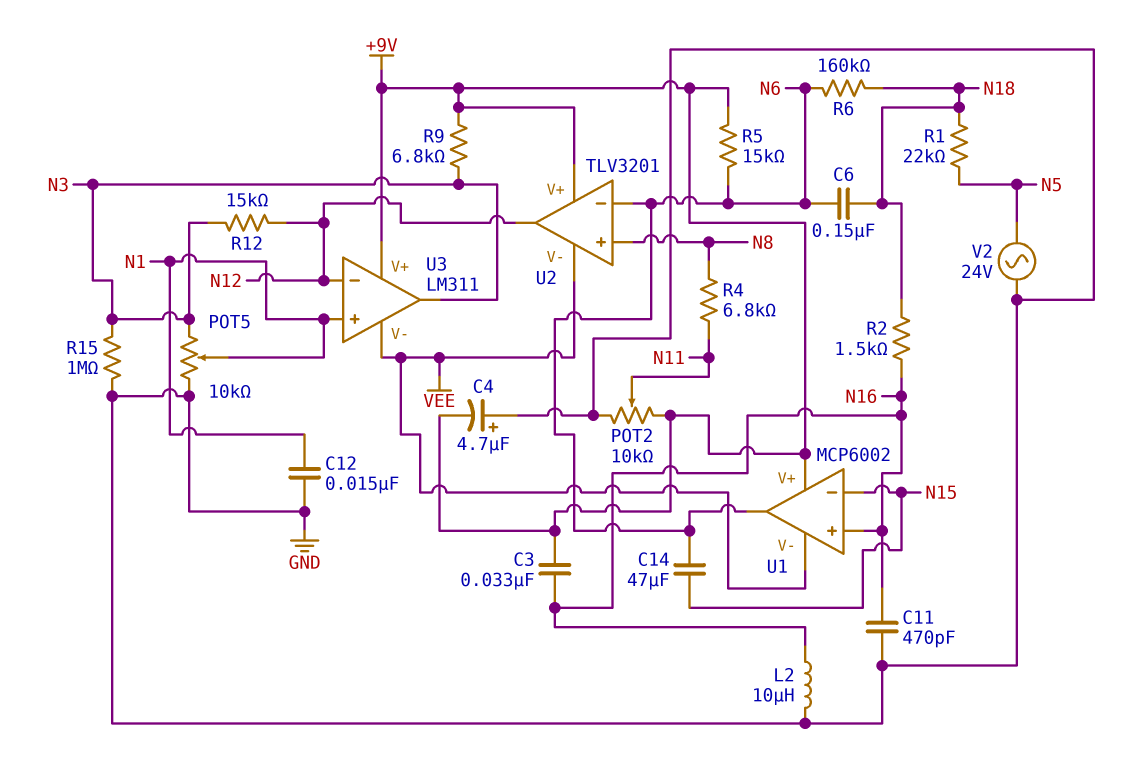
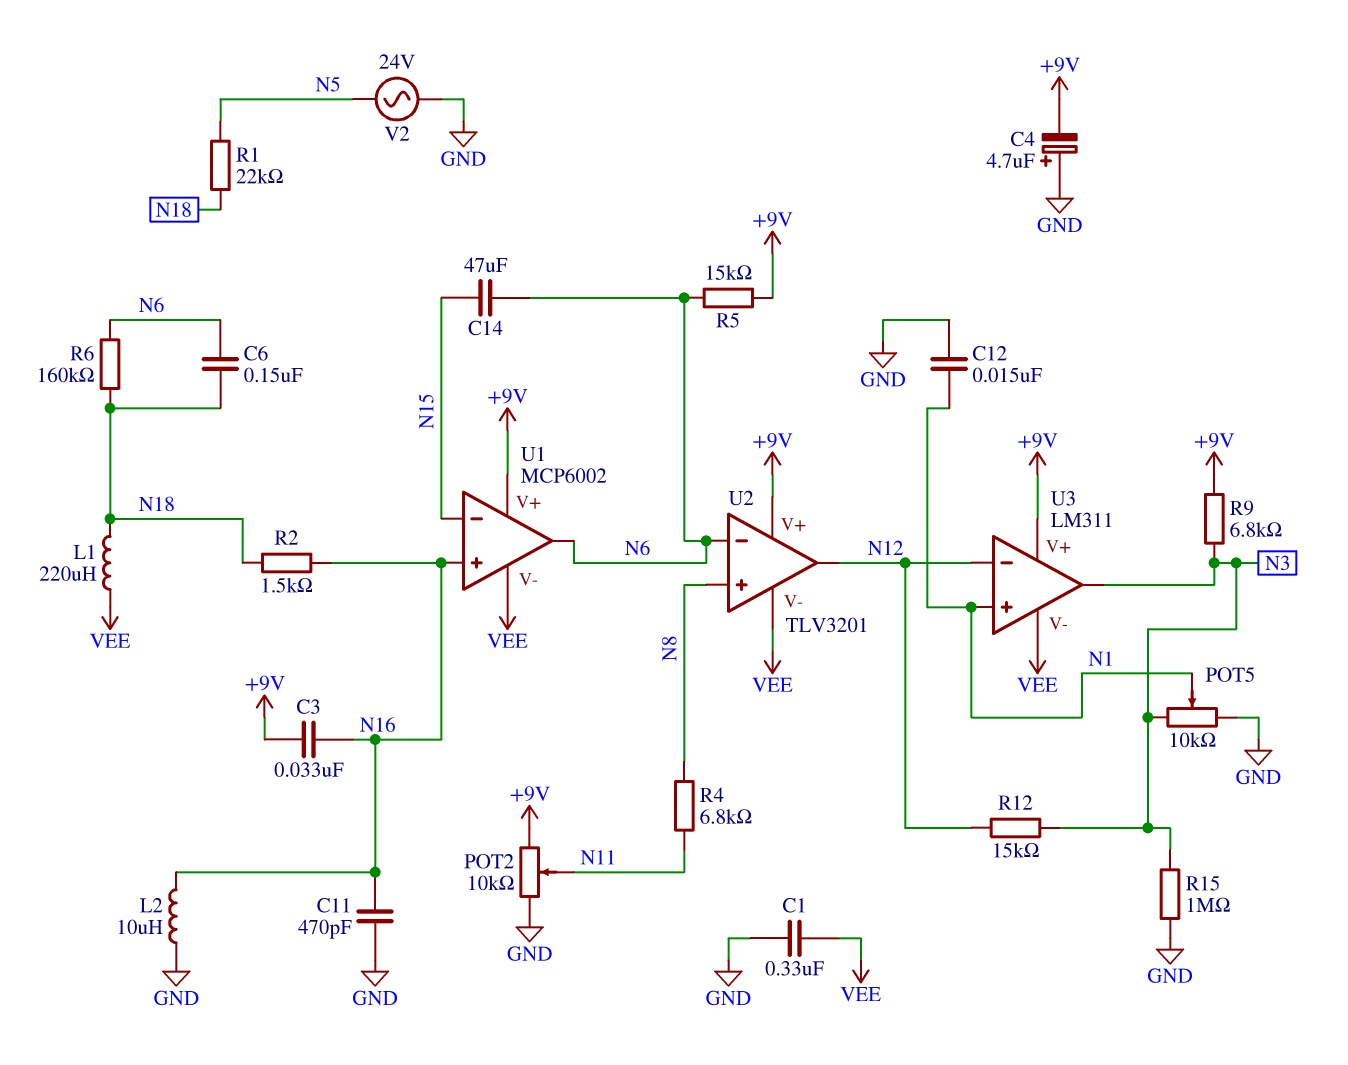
C1: none -> 330nF (GND, VEE)
L1: none -> 220uH (N18, VEE)

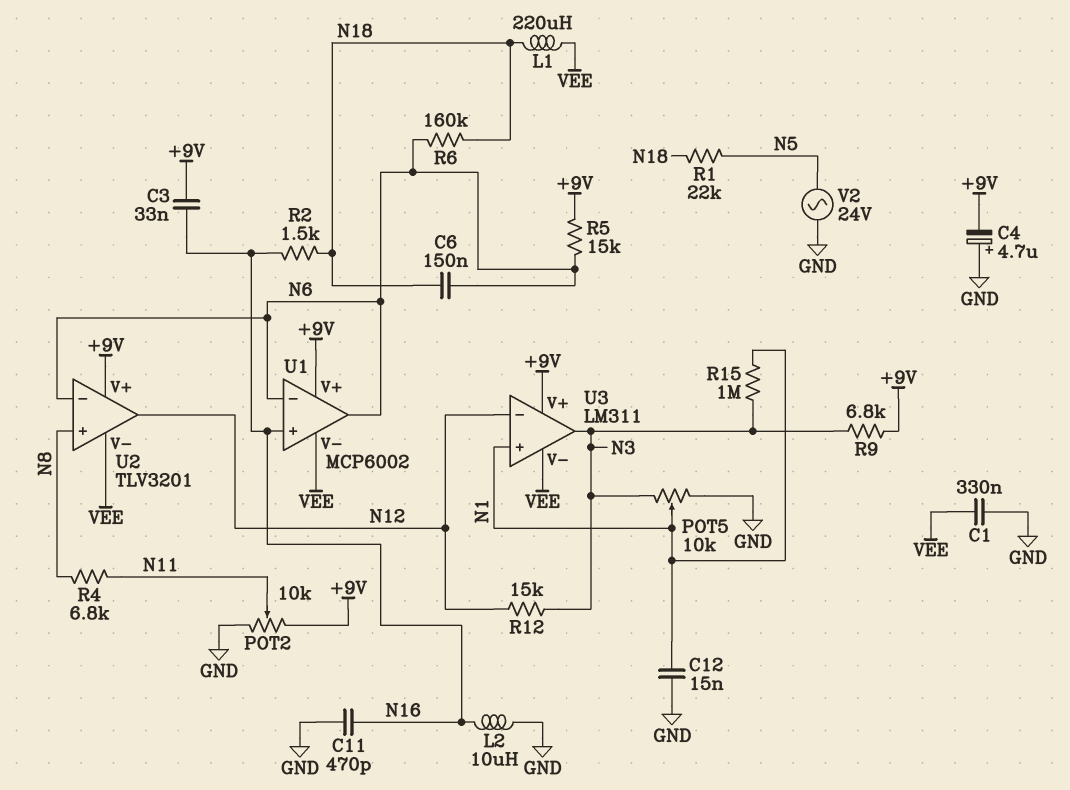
C14: 47uF (N6, N15) -> none
R15: 1M (GND, N3) -> 1M (N1, N3)
U1 pin in-: N15 -> N6

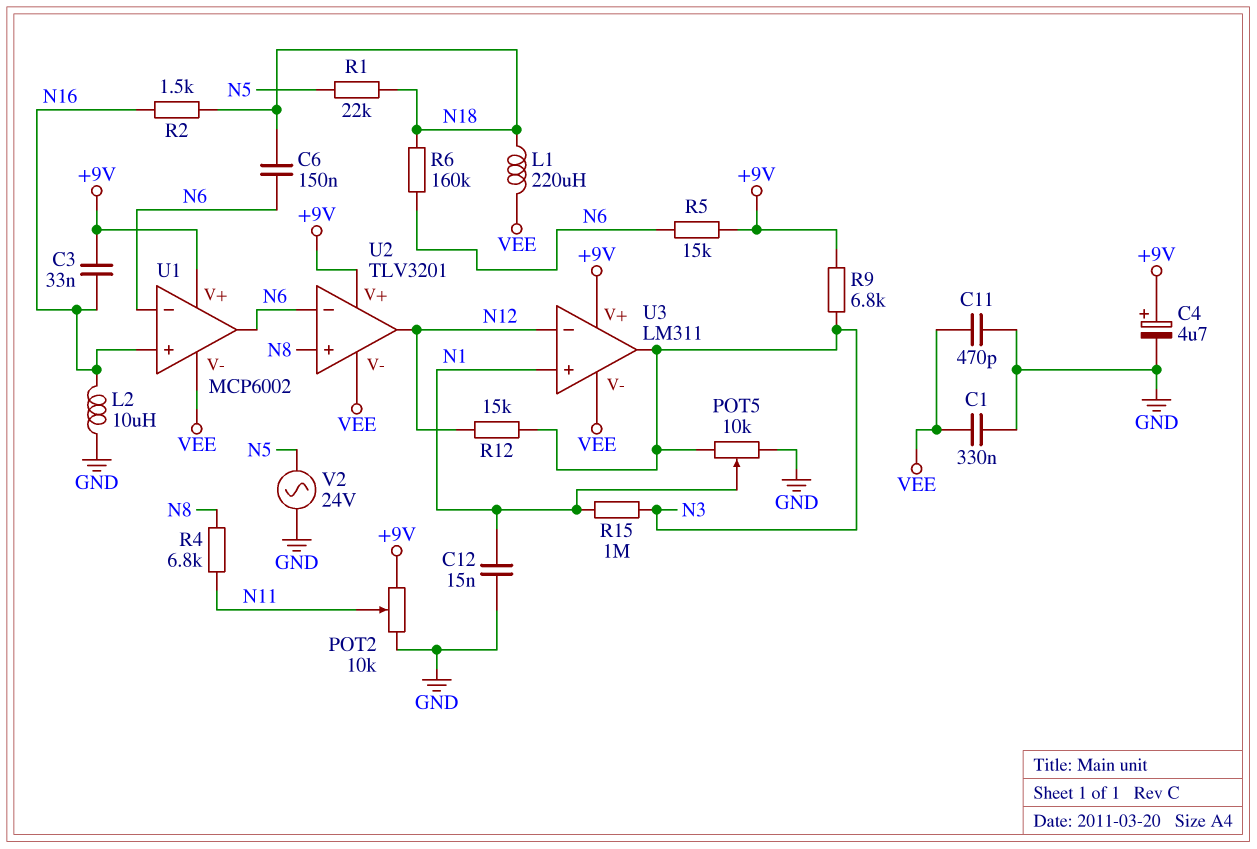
C4: 4.7uF (plus GND, minus +9V) -> 4.7uF (plus +9V, minus GND)
C11: 470pF (GND, N16) -> 470pF (GND, VEE)

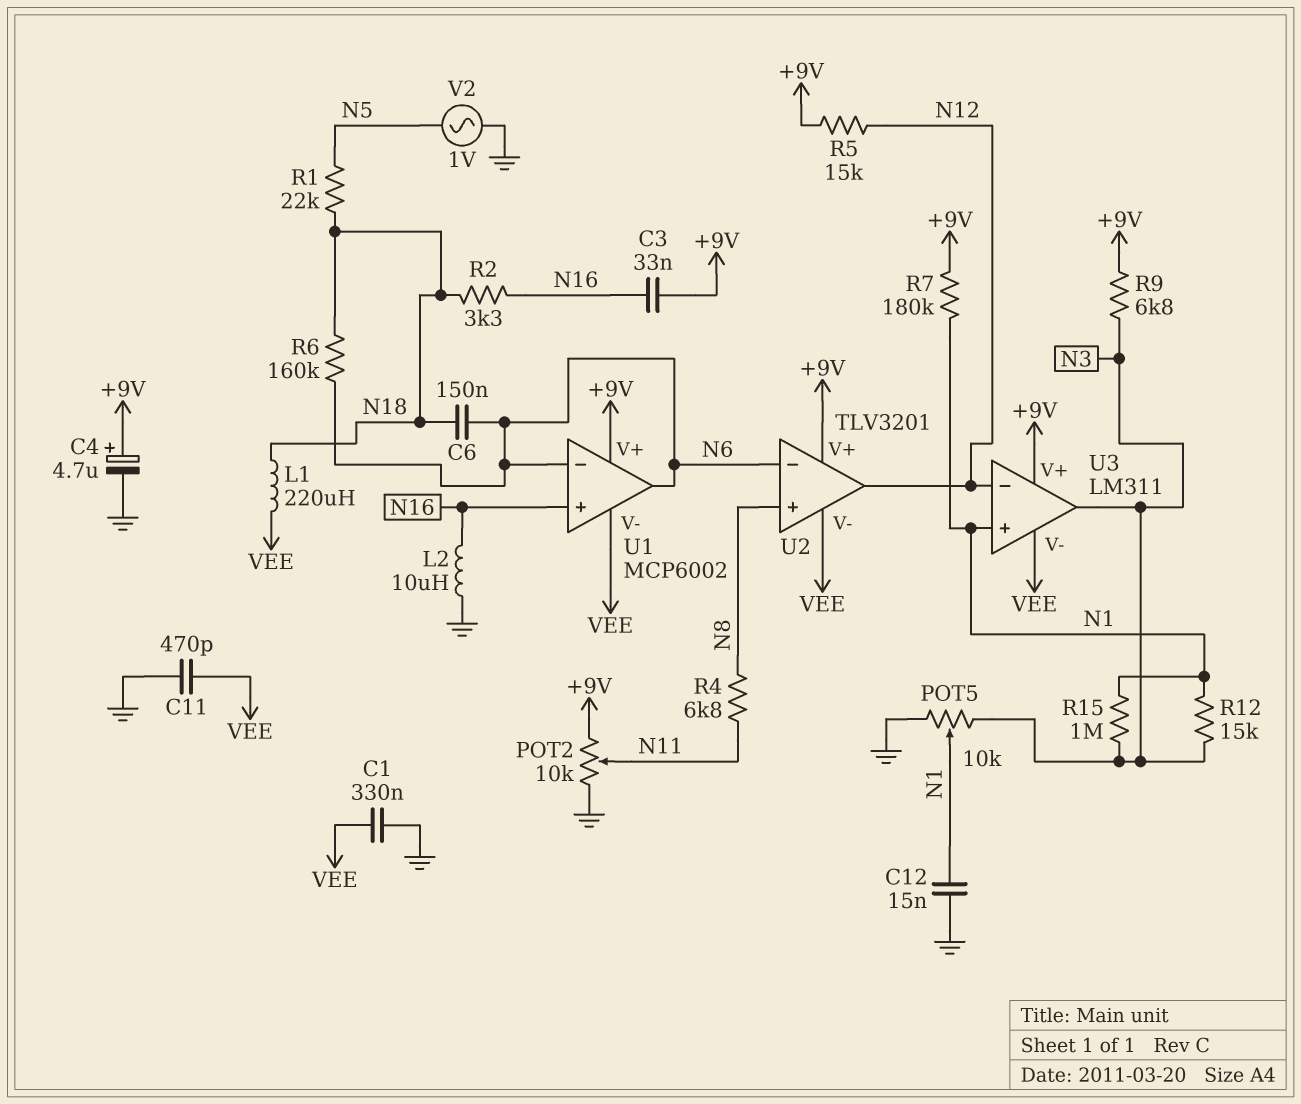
R2: 1.5k (N16, N18) -> 3.3k (N16, N18)
R5: 15k (+9V, N6) -> 15k (+9V, N12)
R7: none -> 180k (+9V, N1)
R12: 15k (N3, N12) -> 15k (N1, N3)
V2: AC 24V (GND, N5) -> AC 1V (GND, N5)

